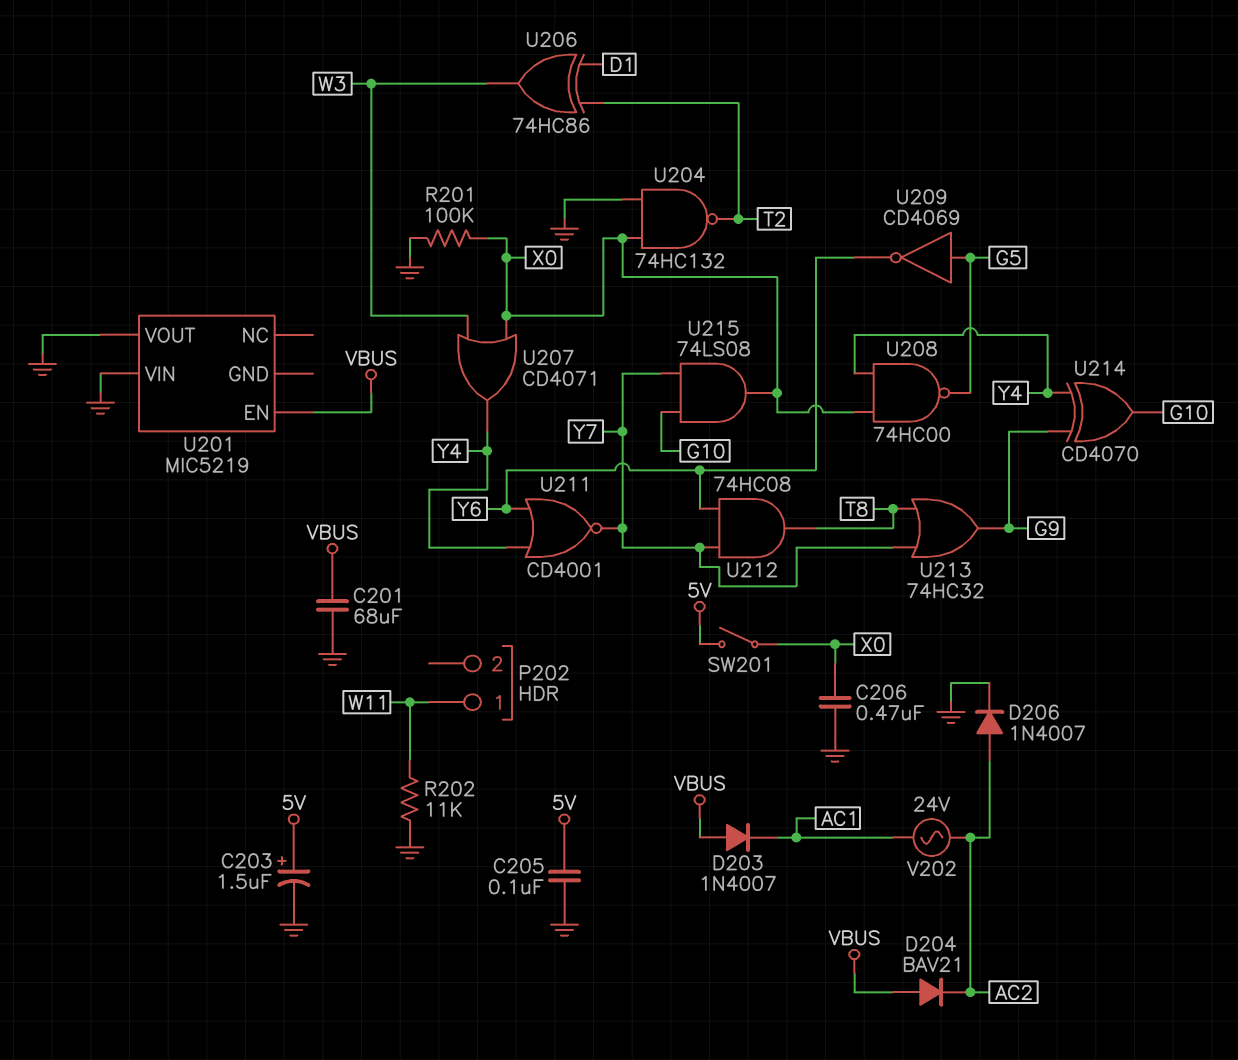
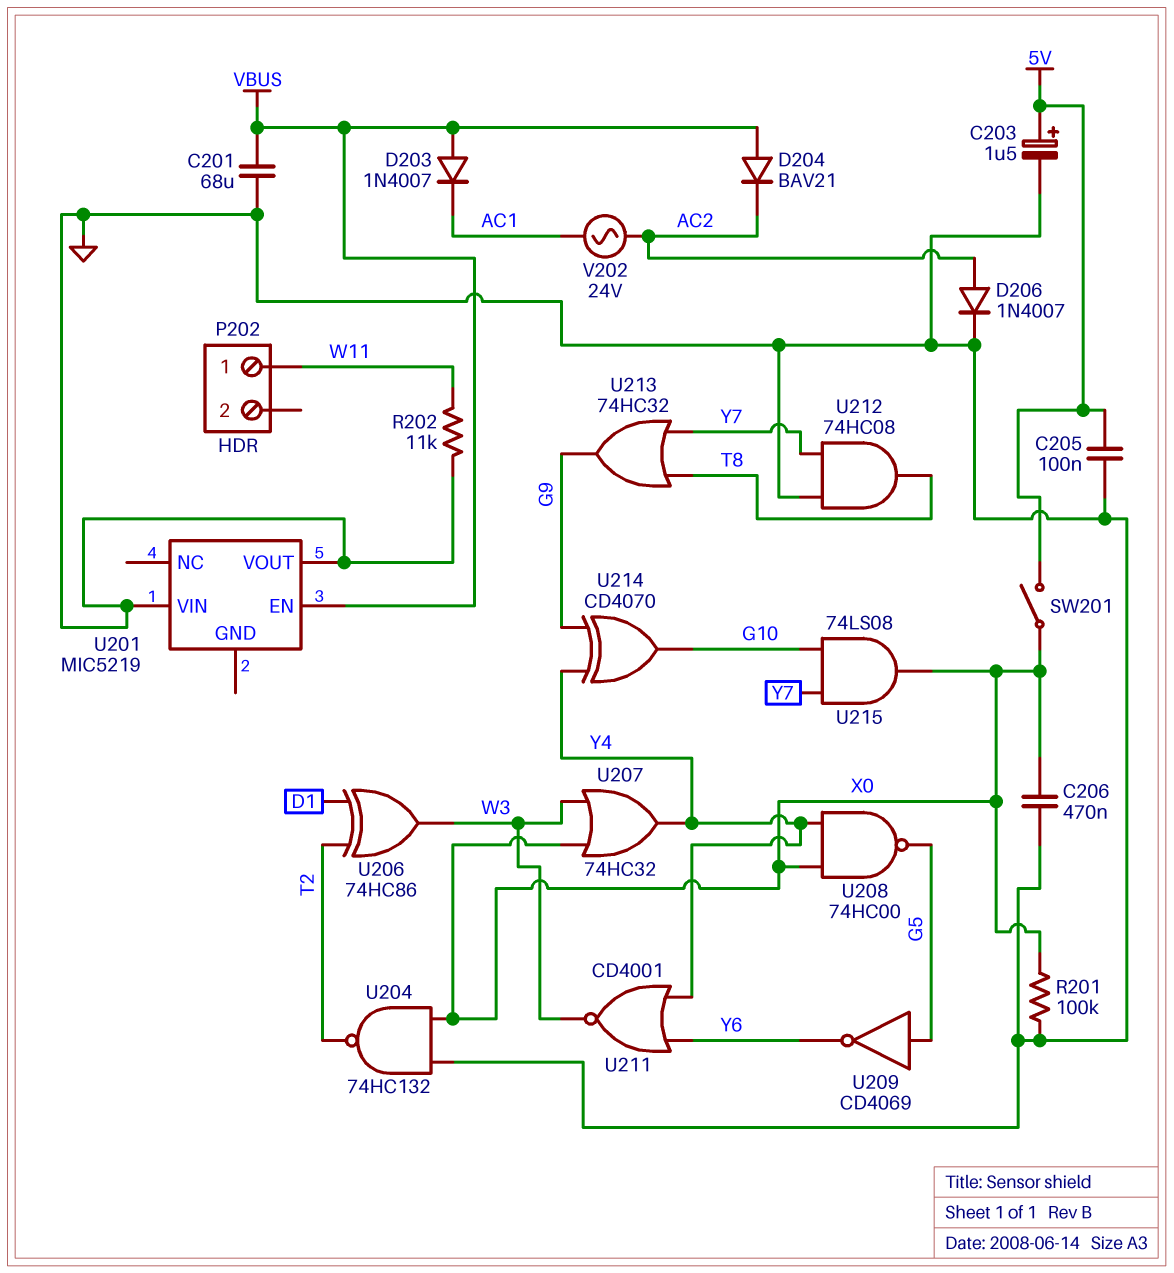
U207: OR CD4071 (in W3, in X0, out Y4) -> OR 74HC32 (in W3, in X0, out Y4)
U211: NOR CD4001 (in Y4, in Y6, out Y7) -> NOR CD4001 (in Y4, in Y6, out W3)
U212: AND 74HC08 (in Y6, in Y7, out T8) -> AND 74HC08 (in GND, in Y7, out T8)

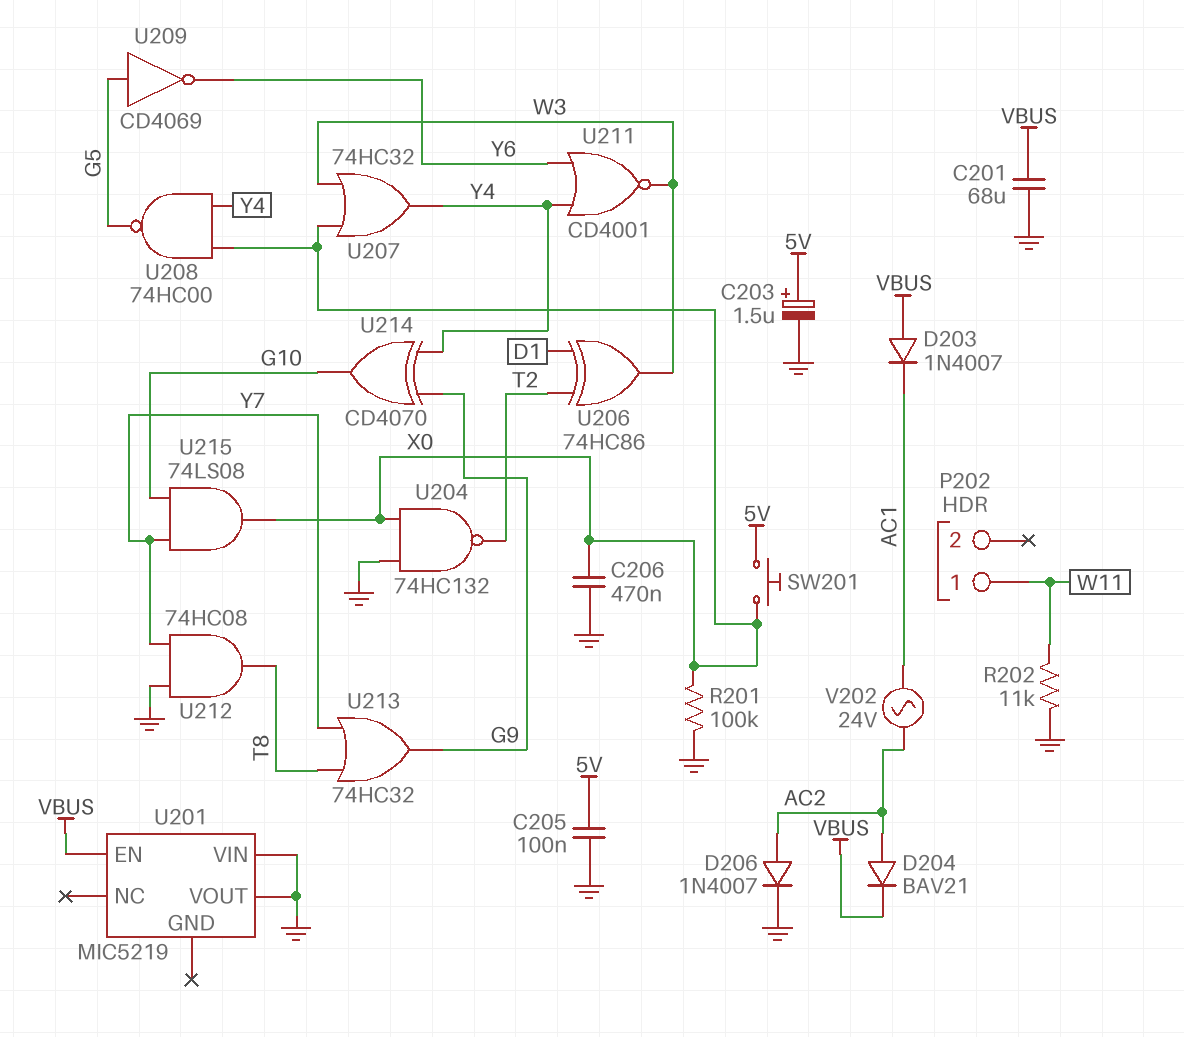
D204: diode BAV21 (A VBUS, K AC2) -> diode BAV21 (A AC2, K VBUS)
SW201: switch (5V, X0) -> button (5V, X0)

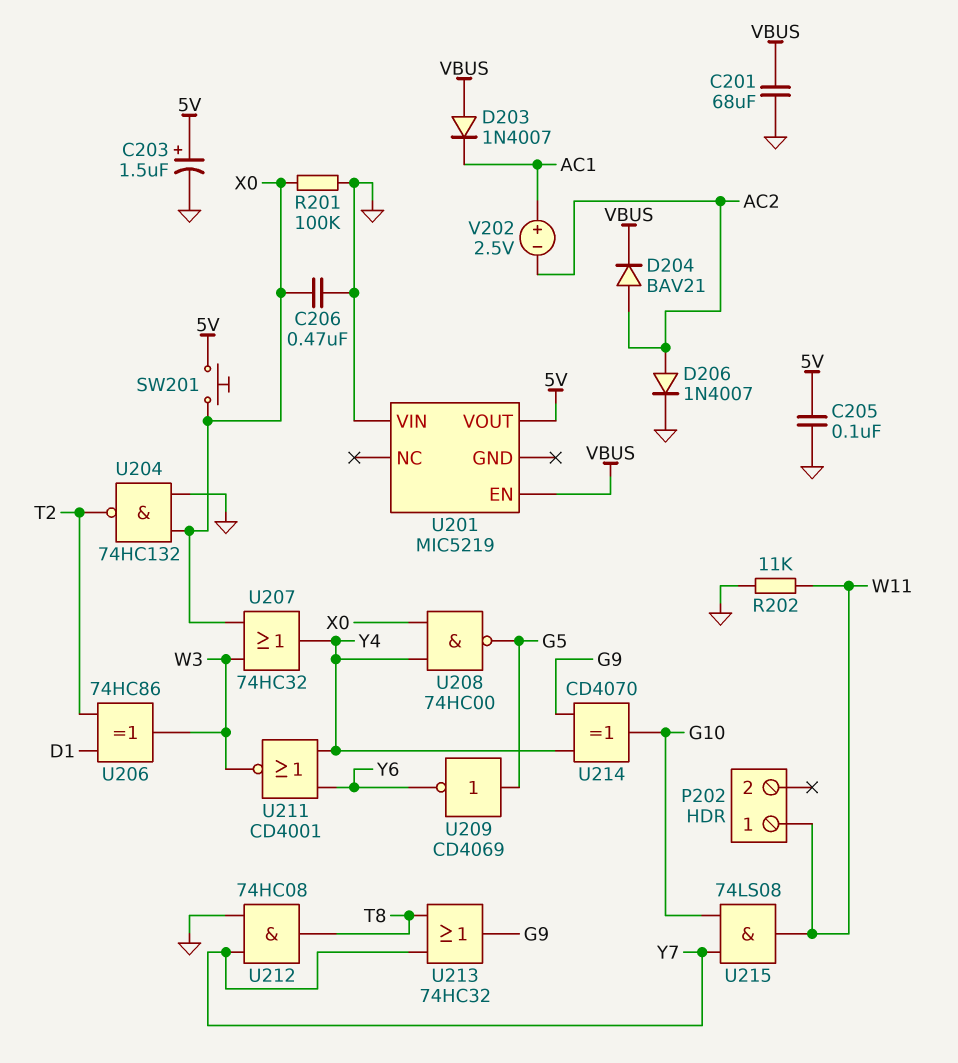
U201 pin VOUT: GND -> 5V
U215: AND 74LS08 (in G10, in Y7, out X0) -> AND 74LS08 (in G10, in Y7, out W11)
V202: AC 24V (AC1, AC2) -> 2.5V (plus AC1, minus AC2)

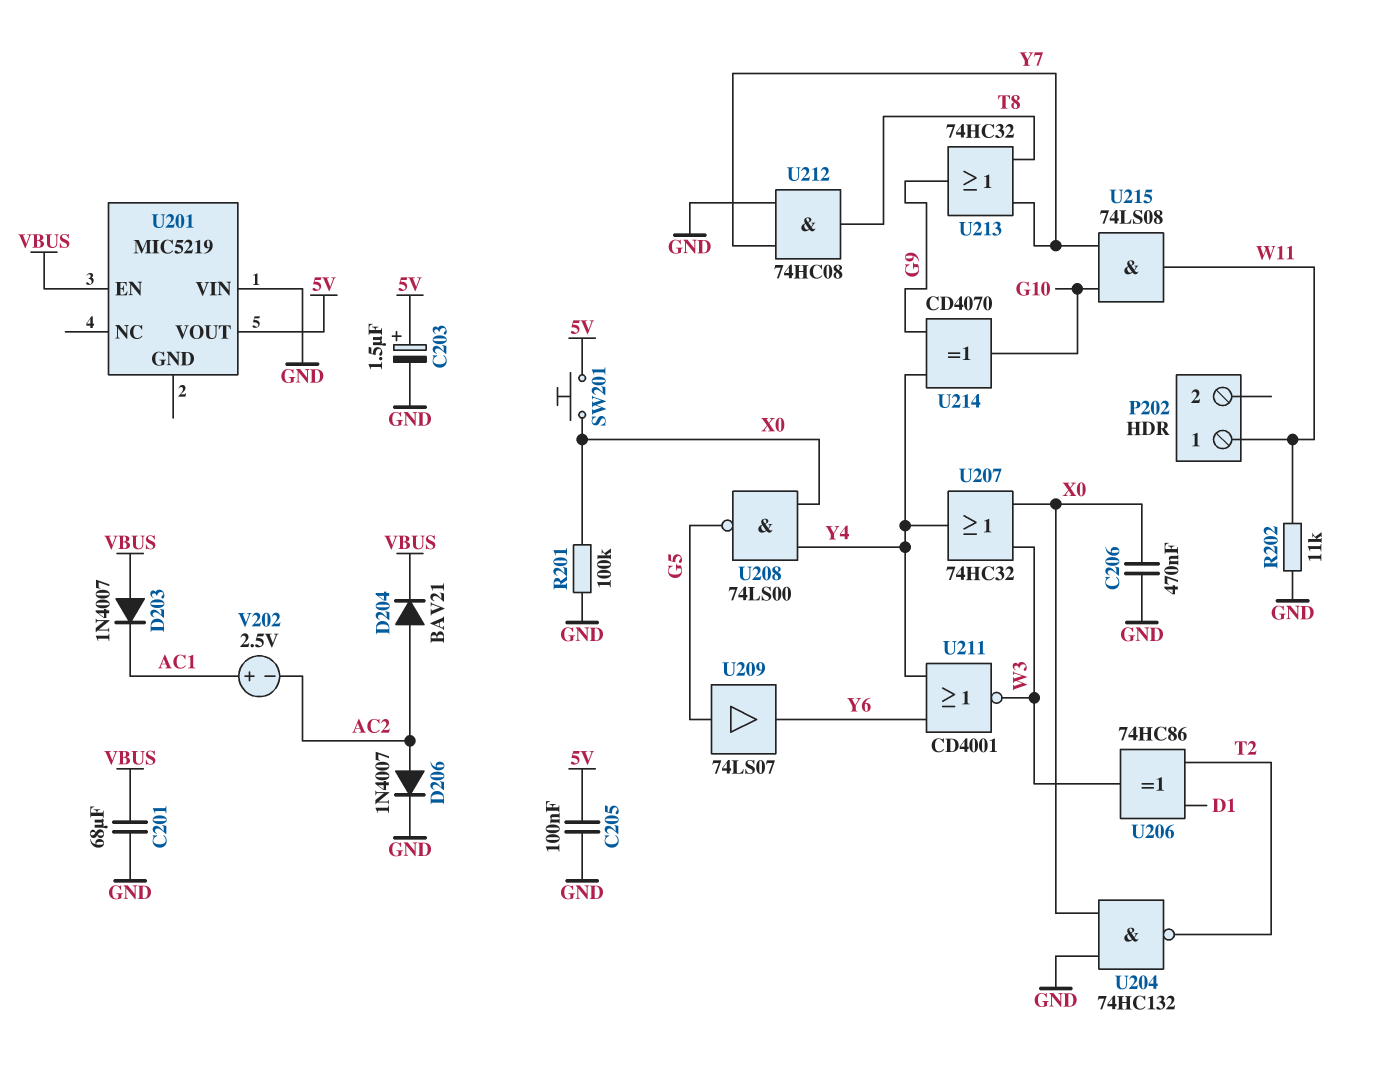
U208: NAND 74HC00 (in X0, in Y4, out G5) -> NAND 74LS00 (in X0, in Y4, out G5)
U209: NOT CD4069 (in G5, out Y6) -> buffer 74LS07 (in G5, out Y6)

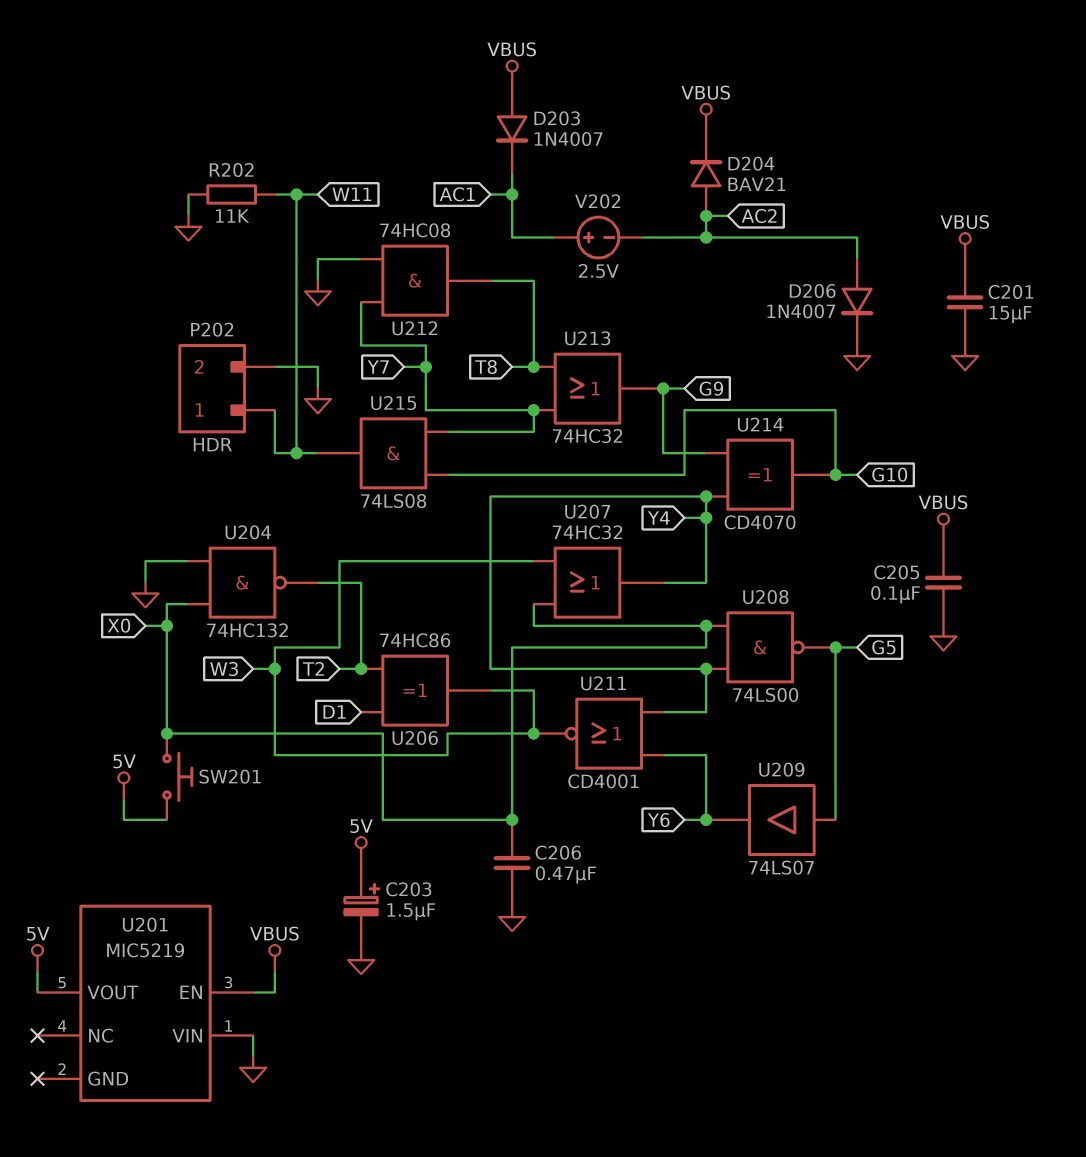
C201: 68uF (GND, VBUS) -> 15uF (GND, VBUS)
C205: 100nF (5V, GND) -> 100nF (GND, VBUS)
P202 pin 2: none -> GND
R201: 100k (GND, X0) -> none

